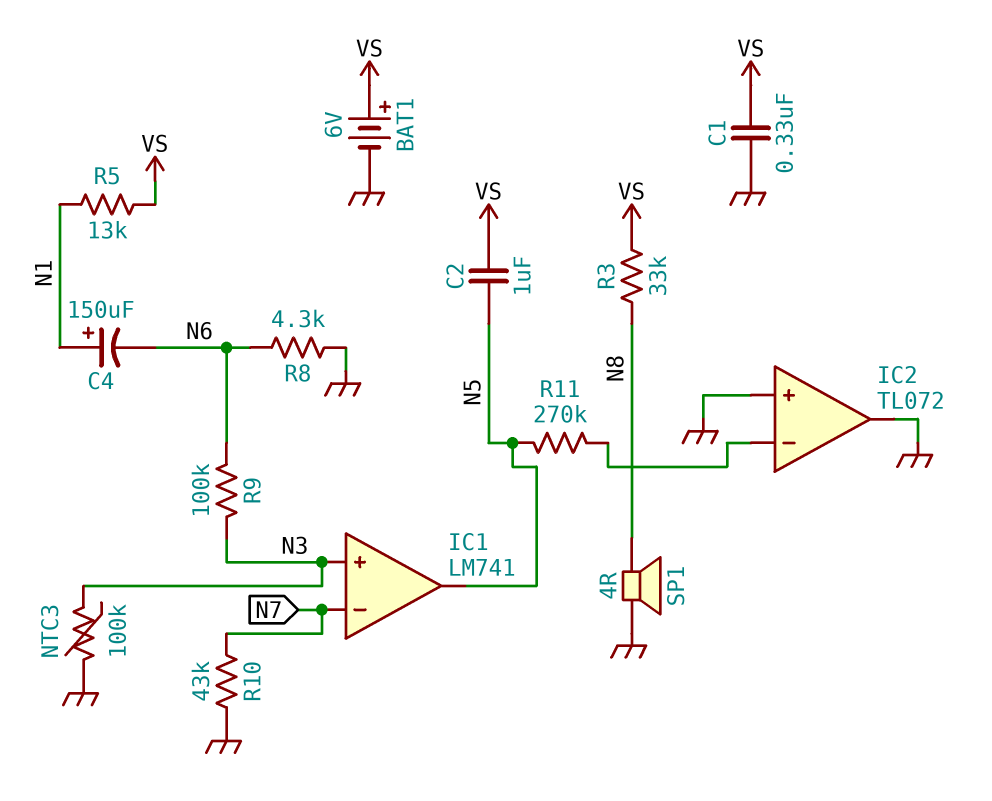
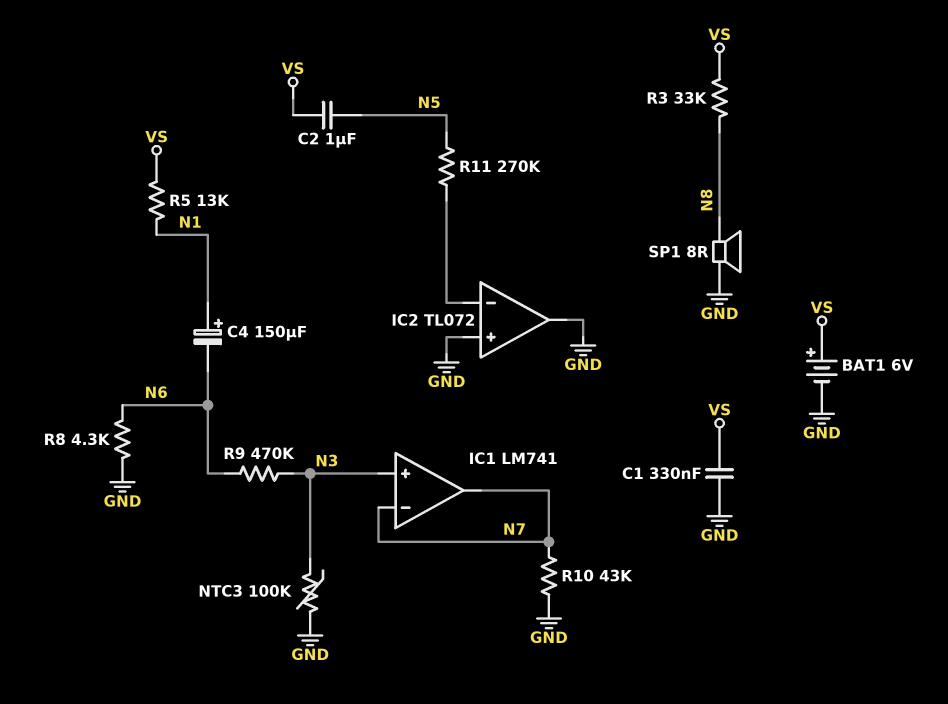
IC1 pin out: N5 -> N7
R9: 100k (N3, N6) -> 470k (N3, N6)
SP1: speaker 4R (GND, N8) -> speaker 8R (GND, N8)

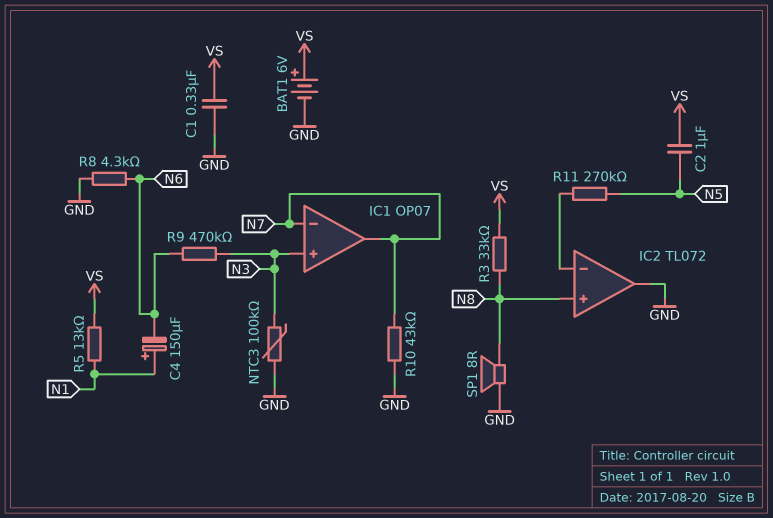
IC1: LM741 -> OP07
IC2 pin in+: GND -> N8

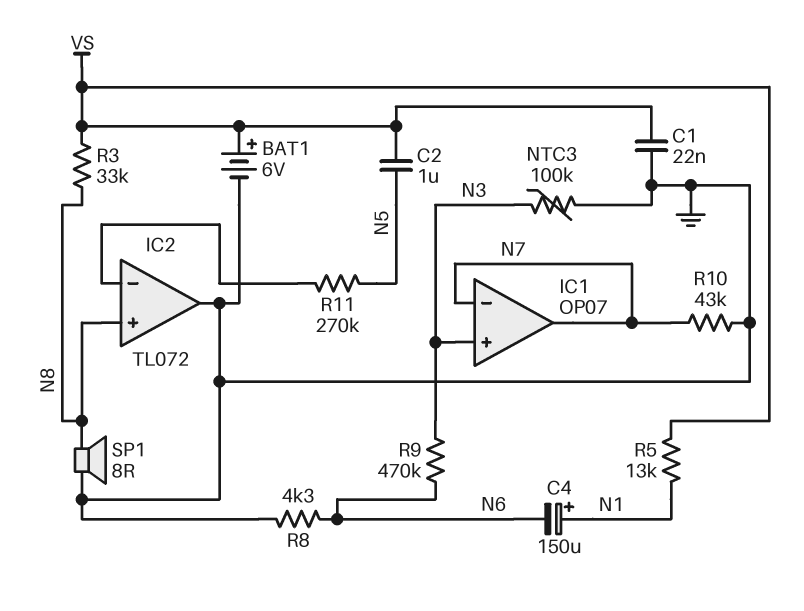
C1: 330nF (GND, VS) -> 22nF (GND, VS)

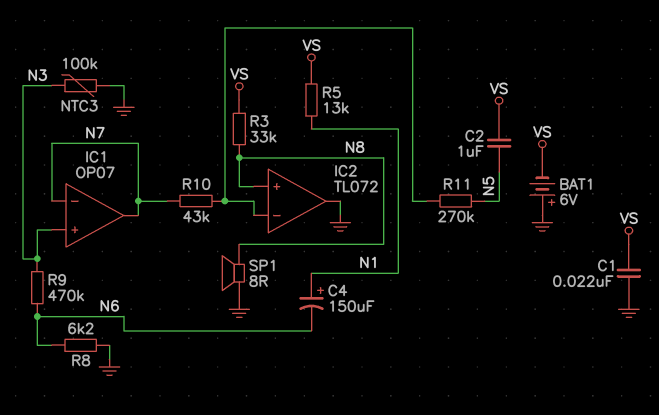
BAT1: 6V (plus VS, minus GND) -> 6V (plus GND, minus VS)
R8: 4.3k (GND, N6) -> 6.2k (GND, N6)
R10: 43k (GND, N7) -> 43k (IC2/in-, N7)

